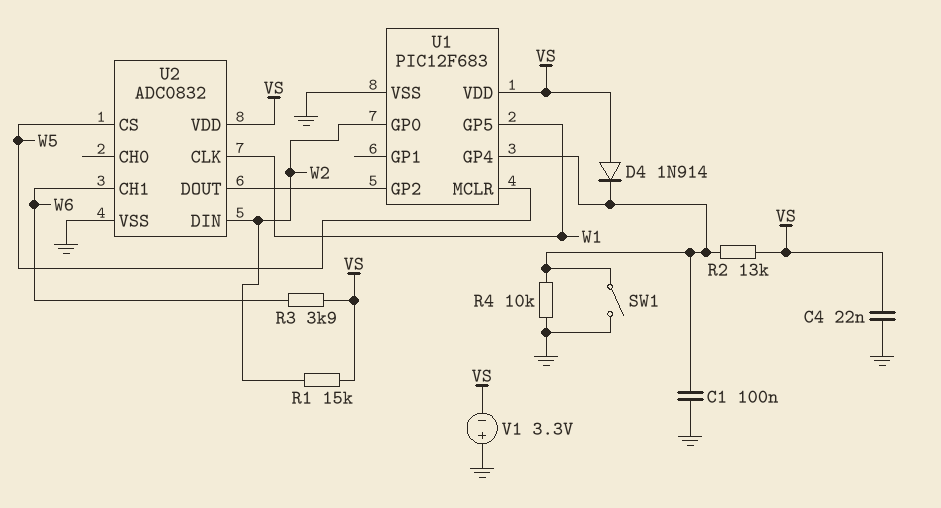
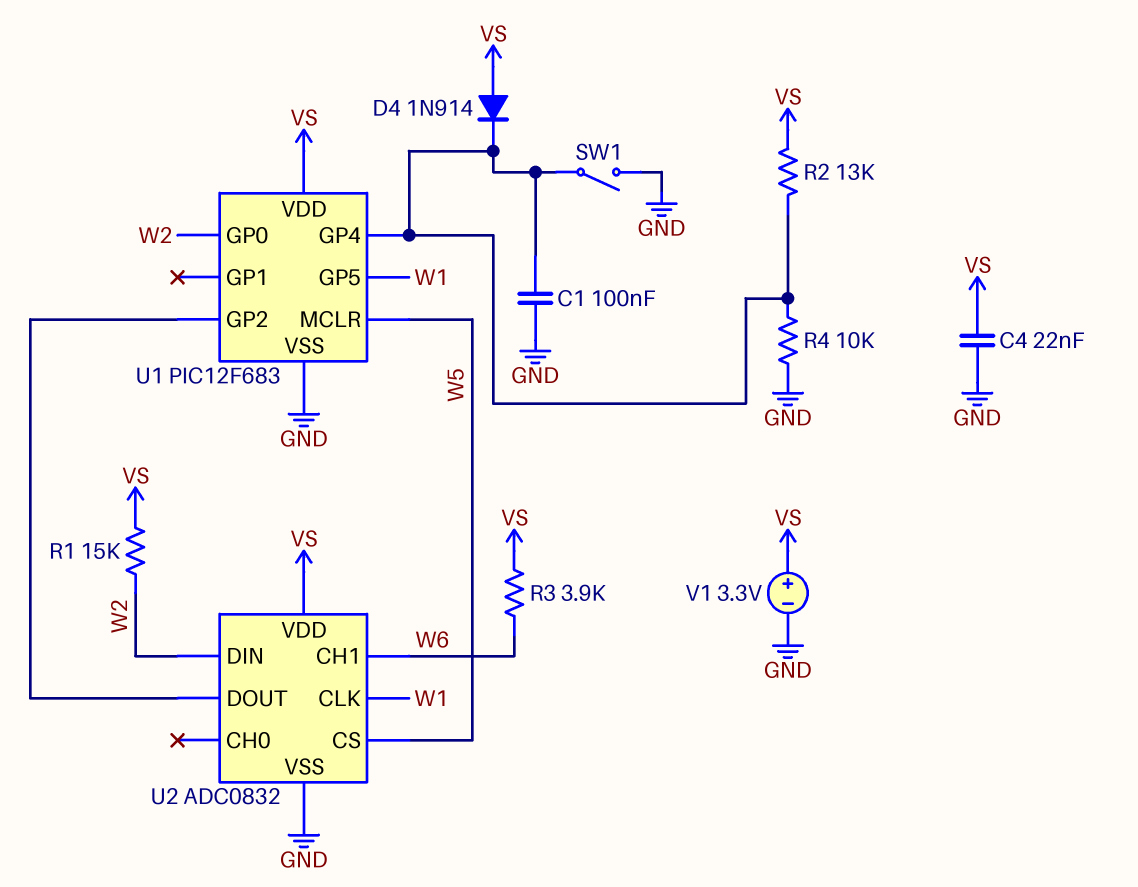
V1: 3.3V (plus GND, minus VS) -> 3.3V (plus VS, minus GND)

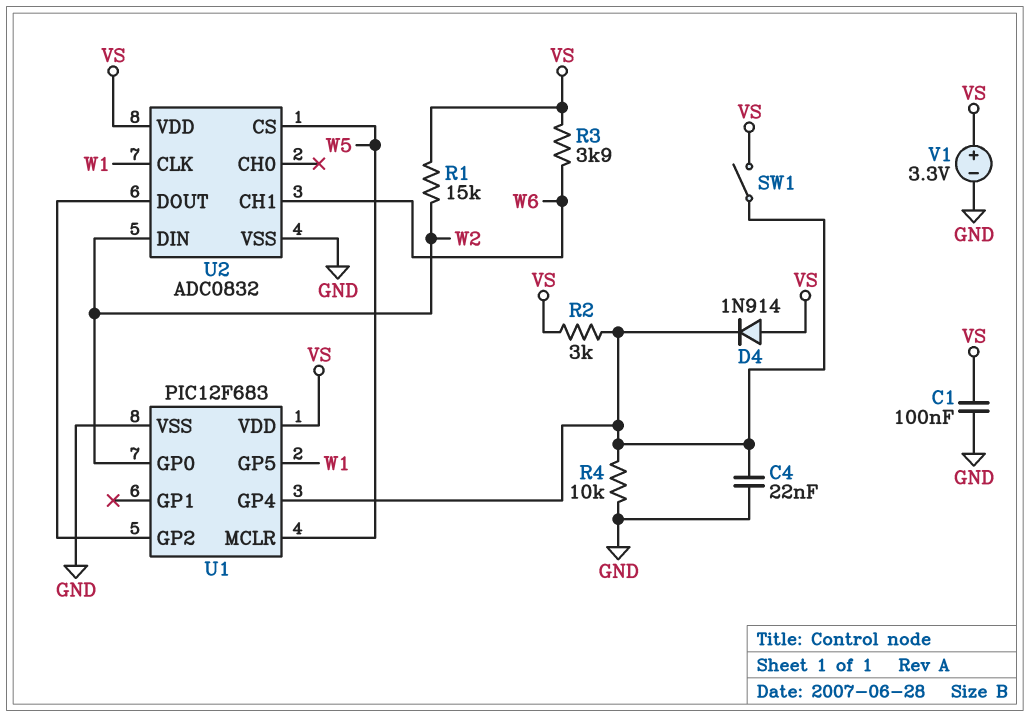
C1: 100nF (GND, U1/GP4) -> 100nF (GND, VS)
C4: 22nF (GND, VS) -> 22nF (GND, U1/GP4)
R2: 13k (U1/GP4, VS) -> 3k (U1/GP4, VS)
SW1: switch (GND, U1/GP4) -> switch (U1/GP4, VS)

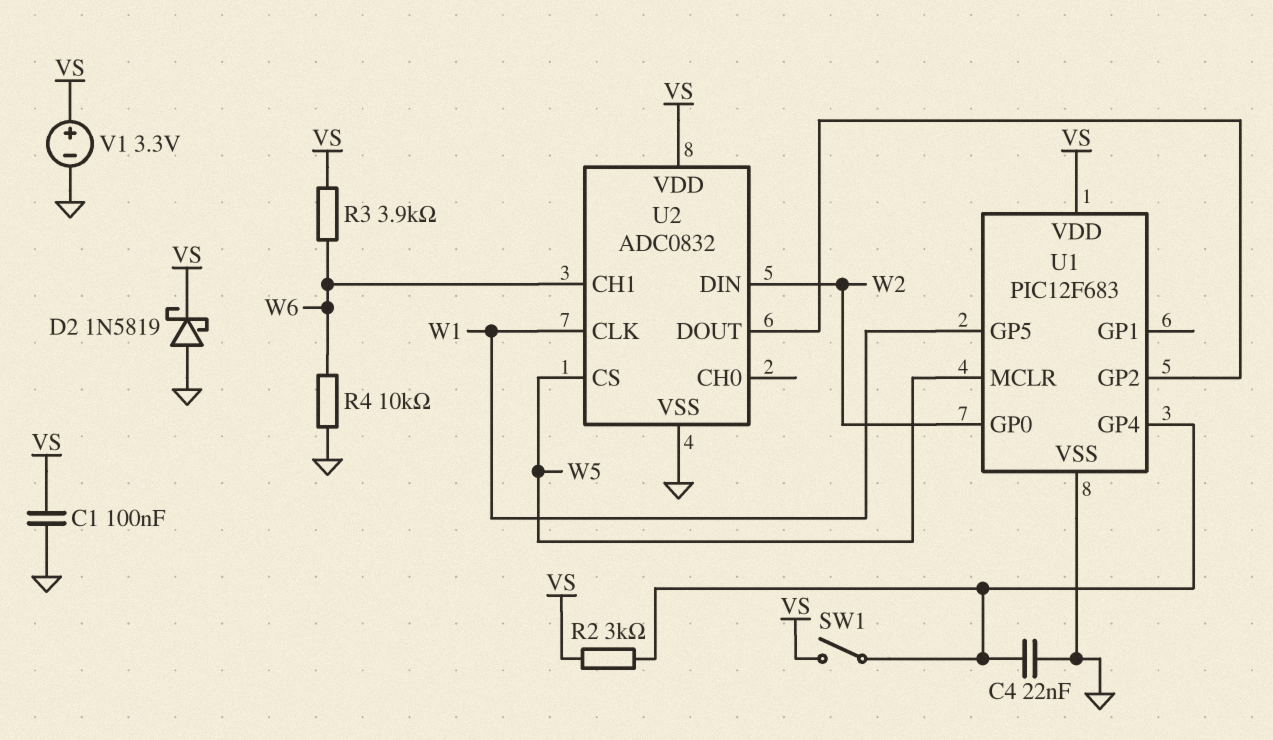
D2: none -> schottky 1N5819 (A GND, K VS)
D4: diode 1N914 (A VS, K U1/GP4) -> none
R1: 15k (VS, W2) -> none
R4: 10k (GND, U1/GP4) -> 10k (GND, W6)

